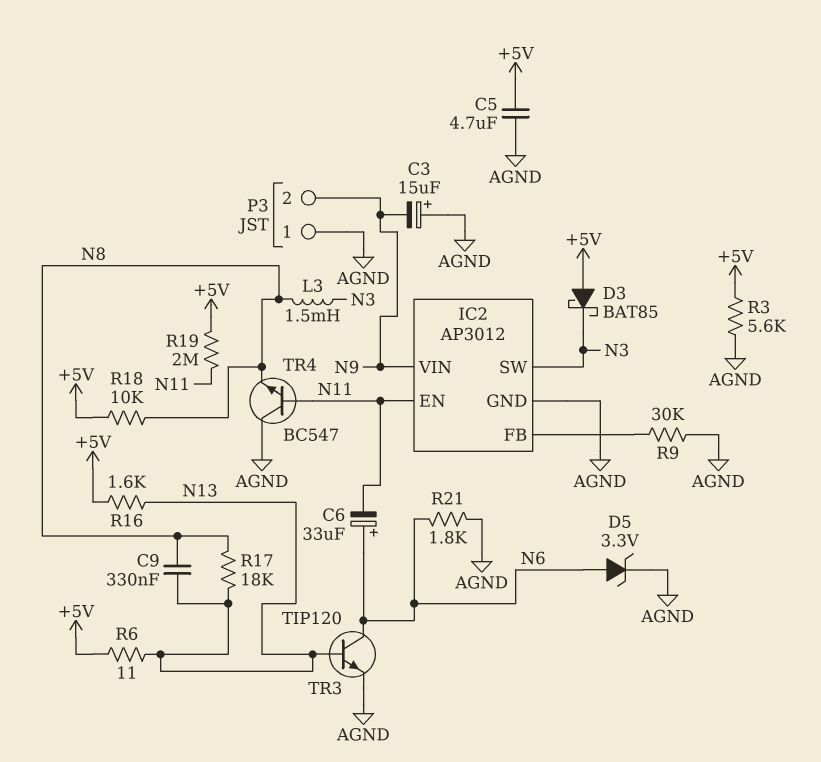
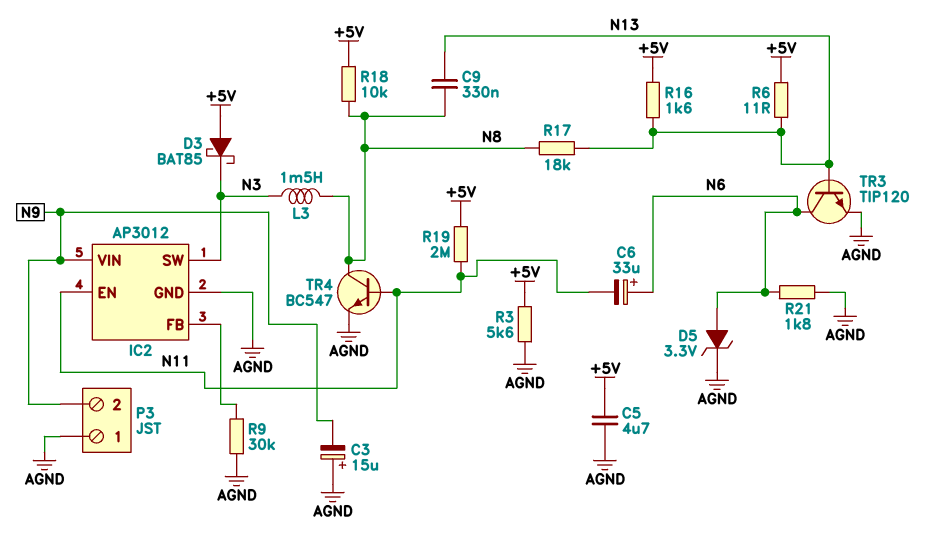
TR4: NPN BC547 (B N11, C AGND, E N8) -> NPN BC547 (B N11, C N8, E AGND)

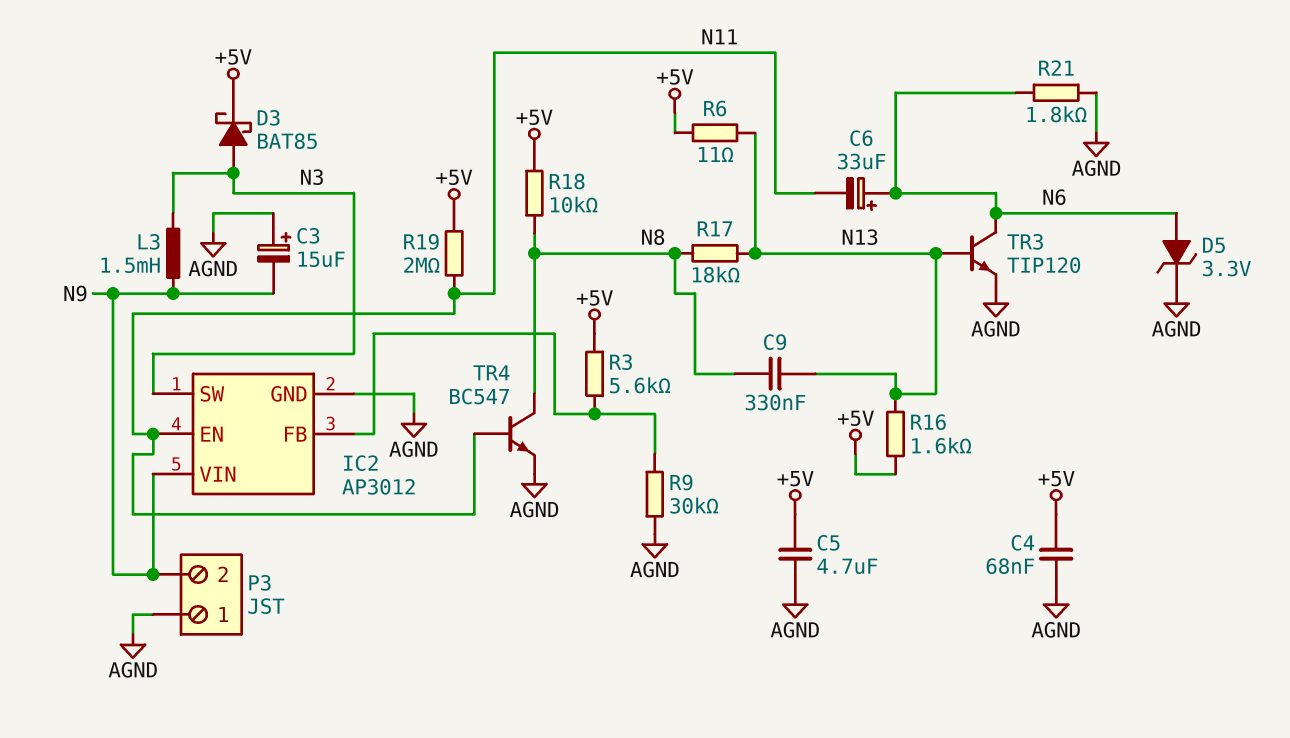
C4: none -> 68nF (+5V, AGND)
D3: schottky BAT85 (A +5V, K N3) -> schottky BAT85 (A N3, K +5V)
L3: 1.5mH (N3, N8) -> 1.5mH (N3, N9)
R3: 5.6k (+5V, AGND) -> 5.6k (+5V, IC2/FB)

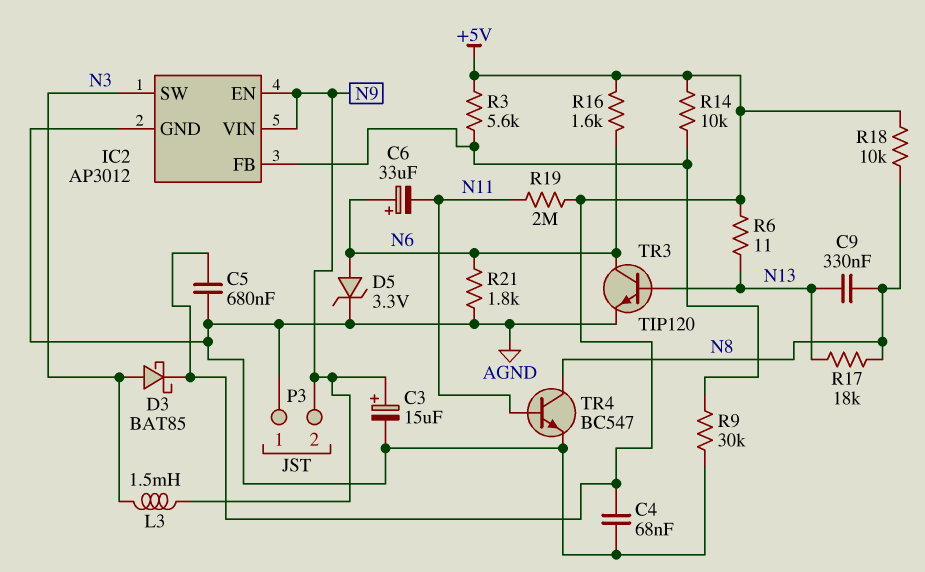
C3: 15uF (plus AGND, minus N9) -> 15uF (plus N9, minus AGND)
C5: 4.7uF (+5V, AGND) -> 680nF (+5V, AGND)
IC2 pin EN: N11 -> N9
R14: none -> 10k (+5V, IC2/FB)
R16: 1.6k (+5V, N13) -> 1.6k (+5V, N6)

